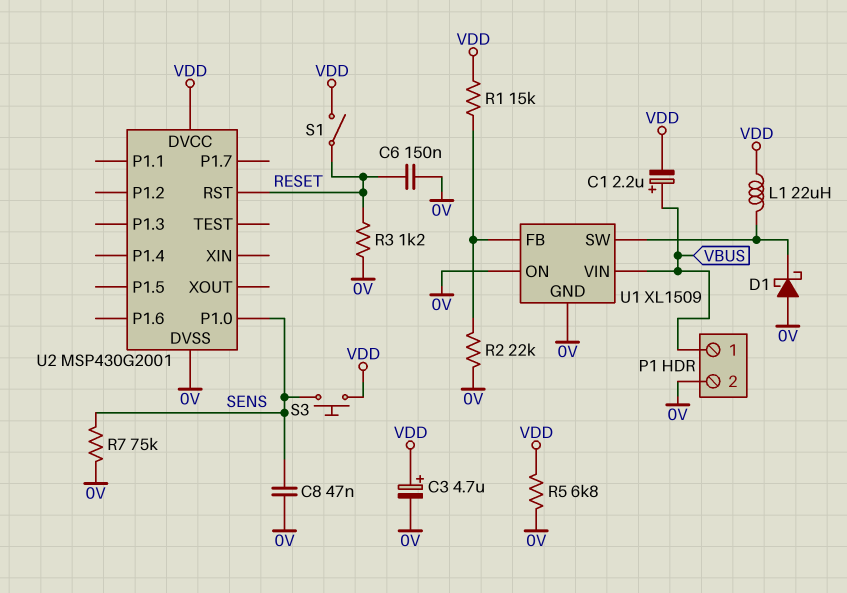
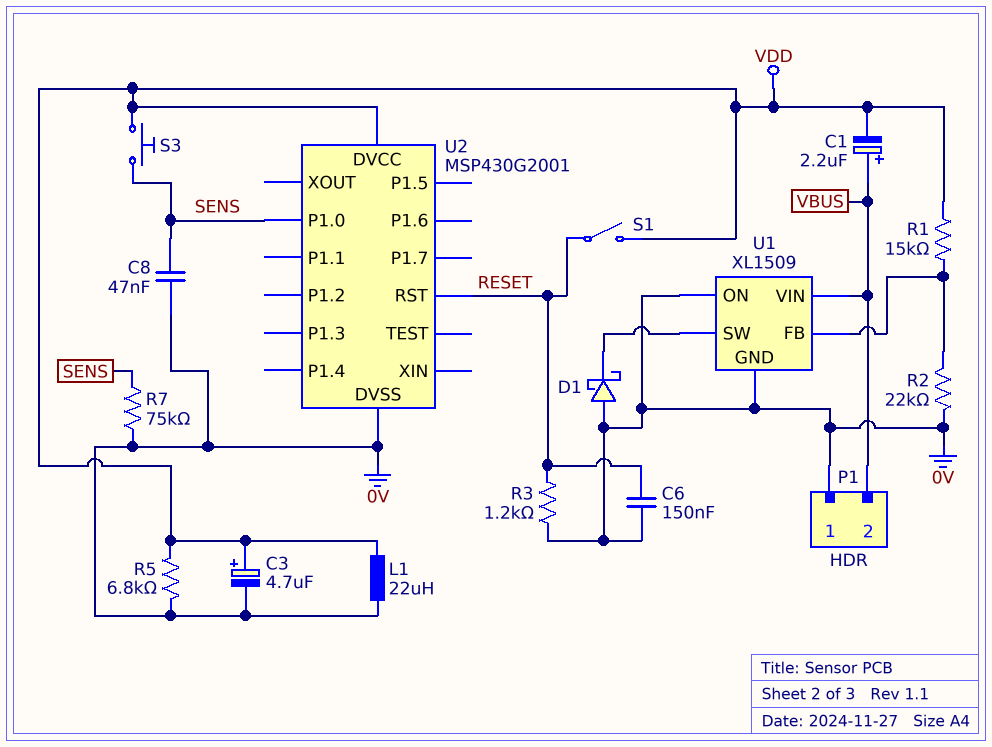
L1: 22uH (U1/SW, VDD) -> 22uH (0V, VDD)
P1 pin 1: VBUS -> 0V
P1 pin 2: 0V -> VBUS

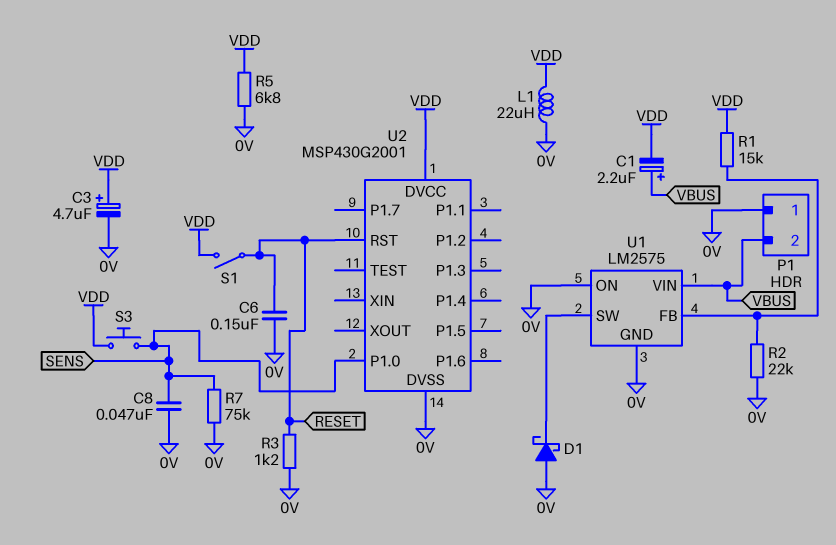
U1: XL1509 -> LM2575

